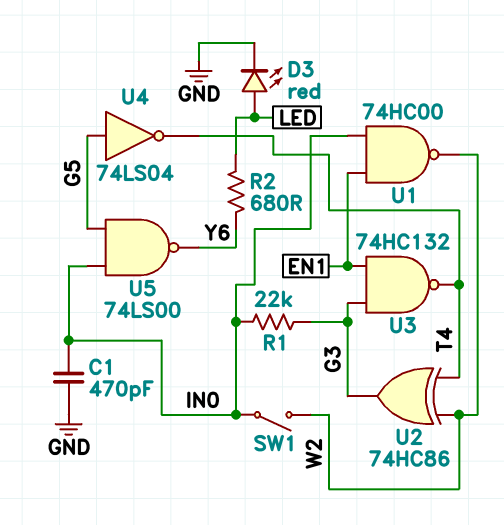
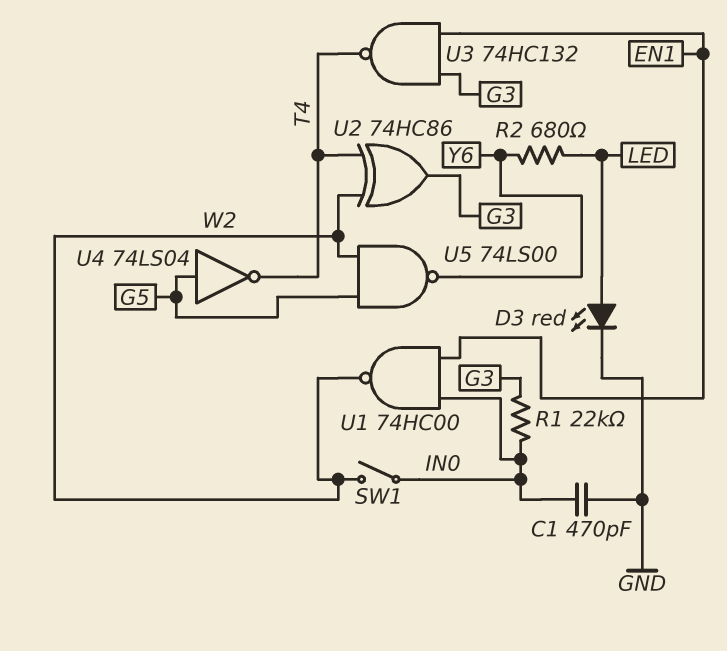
U5: NAND 74LS00 (in G5, in IN0, out Y6) -> NAND 74LS00 (in G5, in W2, out Y6)

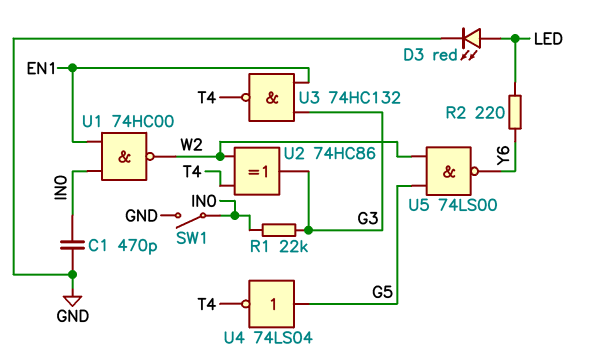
R2: 680 (LED, Y6) -> 220 (LED, Y6)
SW1: switch (IN0, W2) -> switch (GND, IN0)

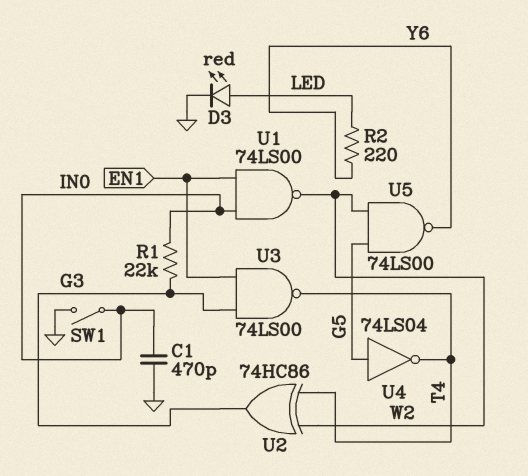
U1: NAND 74HC00 (in EN1, in IN0, out W2) -> NAND 74LS00 (in EN1, in IN0, out W2)
U3: NAND 74HC132 (in EN1, in G3, out T4) -> NAND 74LS00 (in EN1, in G3, out T4)

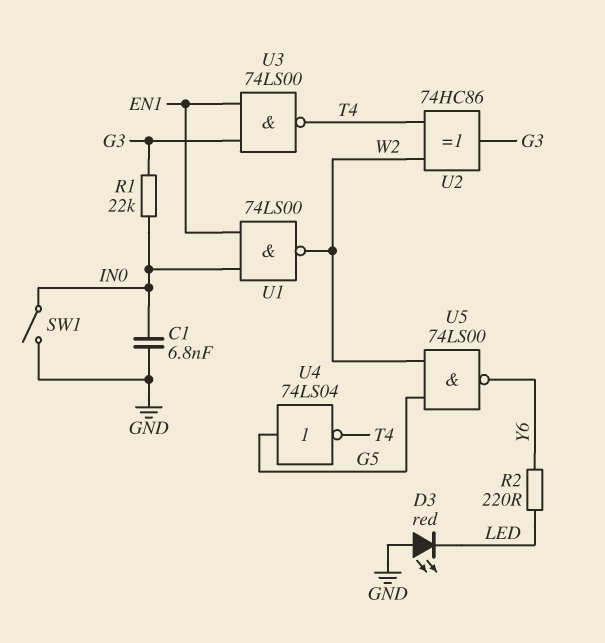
C1: 470pF (GND, IN0) -> 6.8nF (GND, IN0)
D3: LED red (A LED, K GND) -> LED red (A GND, K LED)

